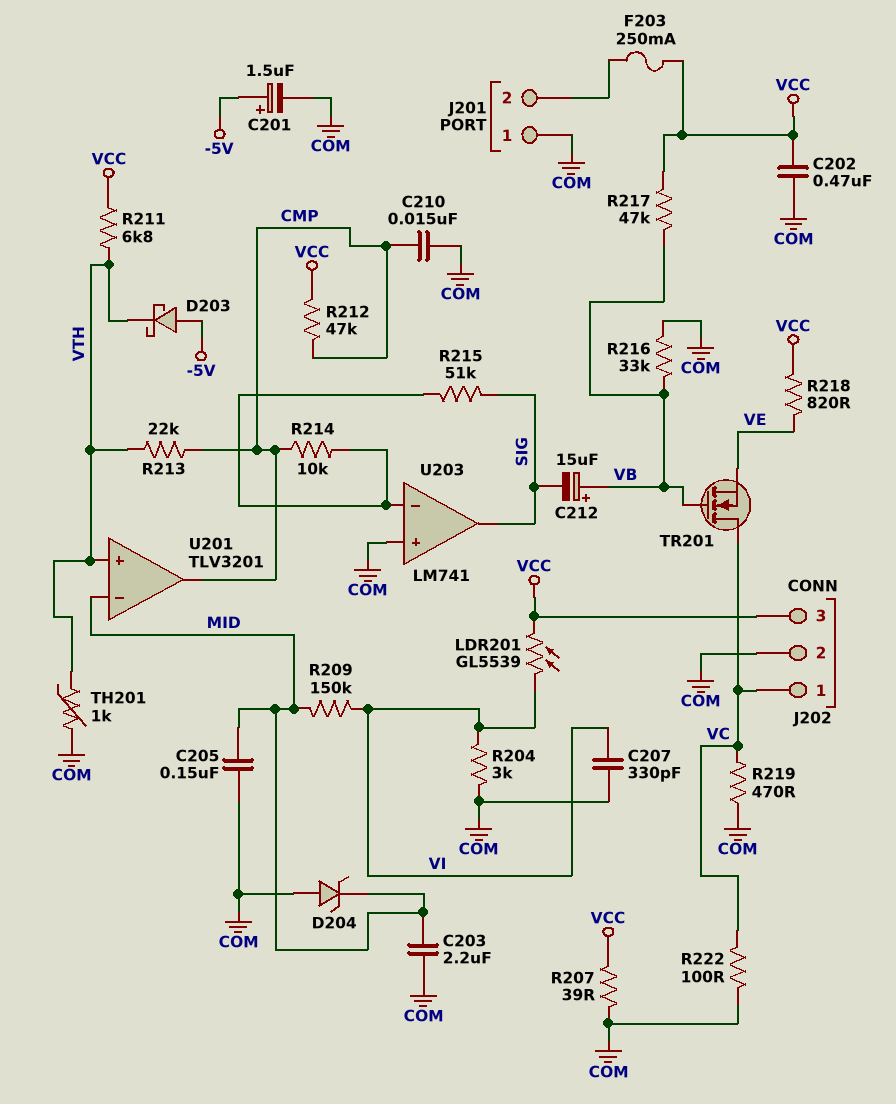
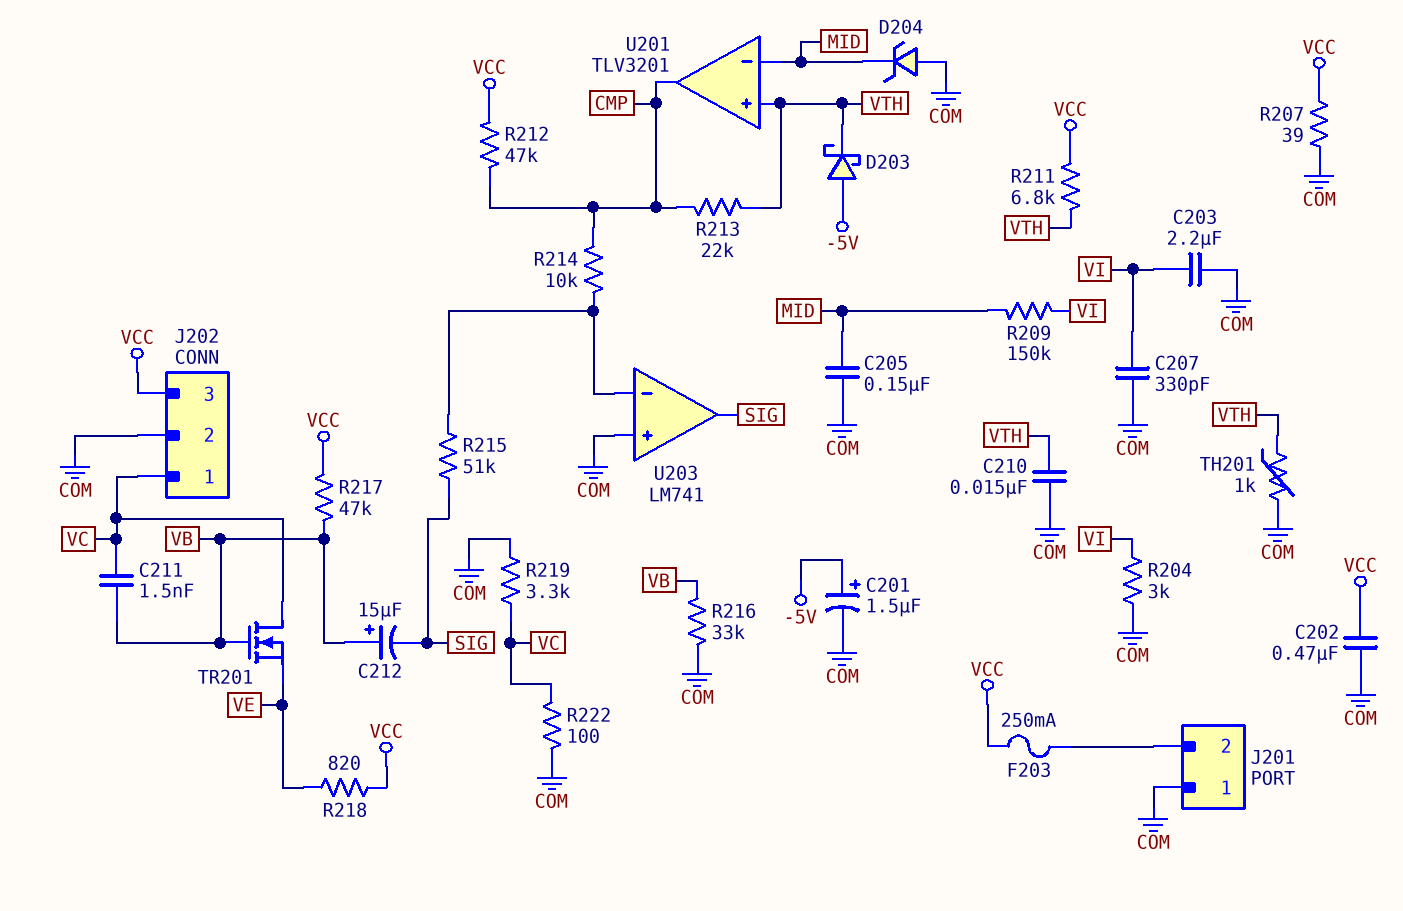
C203: 2.2uF (COM, MID) -> 2.2uF (COM, VI)
C210: 15nF (CMP, COM) -> 15nF (COM, VTH)
C211: none -> 1.5nF (VB, VC)
LDR201: GL5539 (VCC, VI) -> none
R219: 470 (COM, VC) -> 3.3k (COM, VC)

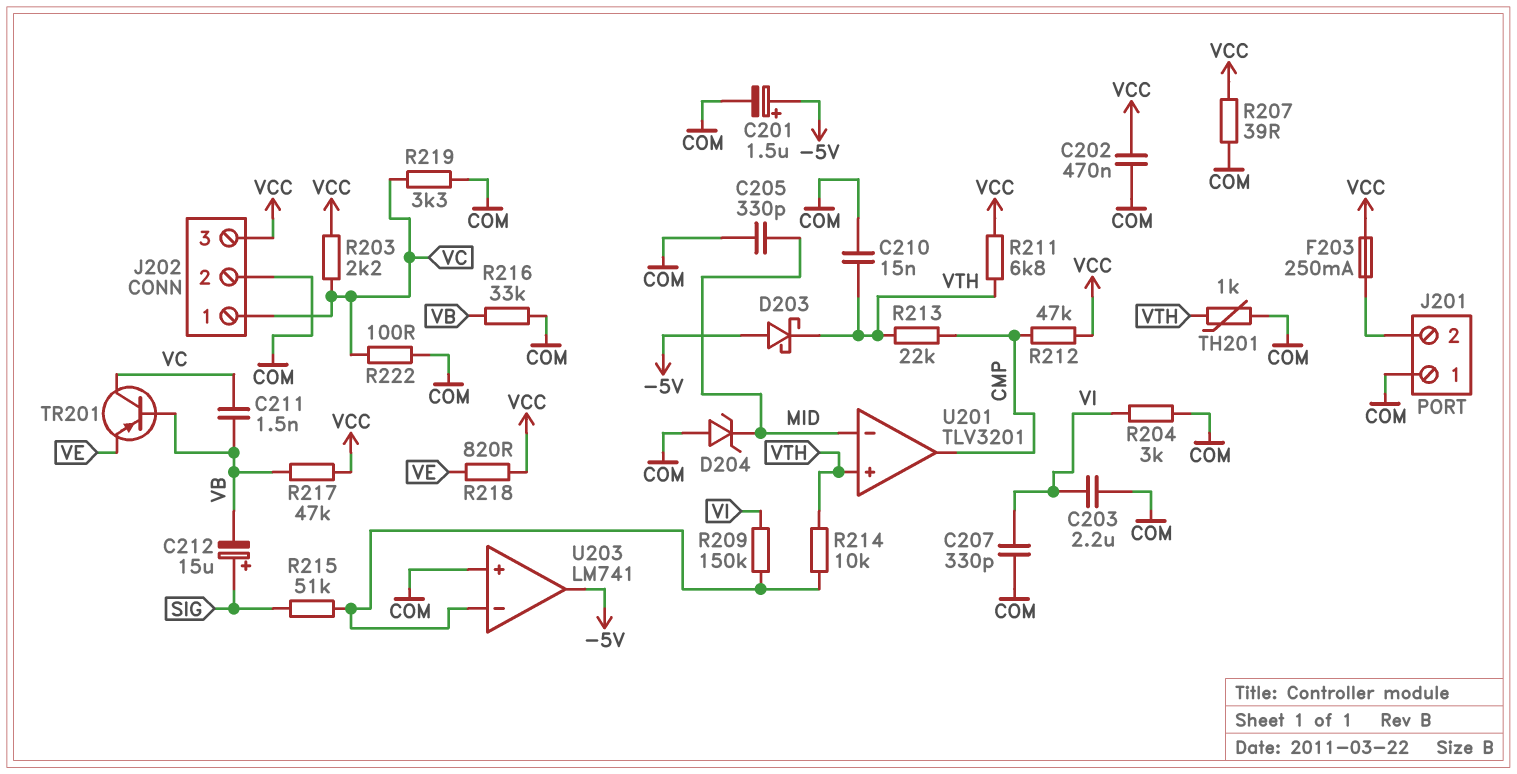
C205: 150nF (COM, MID) -> 330pF (COM, MID)
C212: 15uF (plus VB, minus SIG) -> 15uF (plus SIG, minus VB)
R203: none -> 2.2k (VC, VCC)
R209: 150k (MID, VI) -> 150k (U203/in-, VI)
R214: 10k (CMP, U203/in-) -> 10k (U203/in-, VTH)
TR201: NMOS (G VB, D VC, S VE) -> PNP (B VB, C VC, E VE)
U203 pin out: SIG -> -5V

